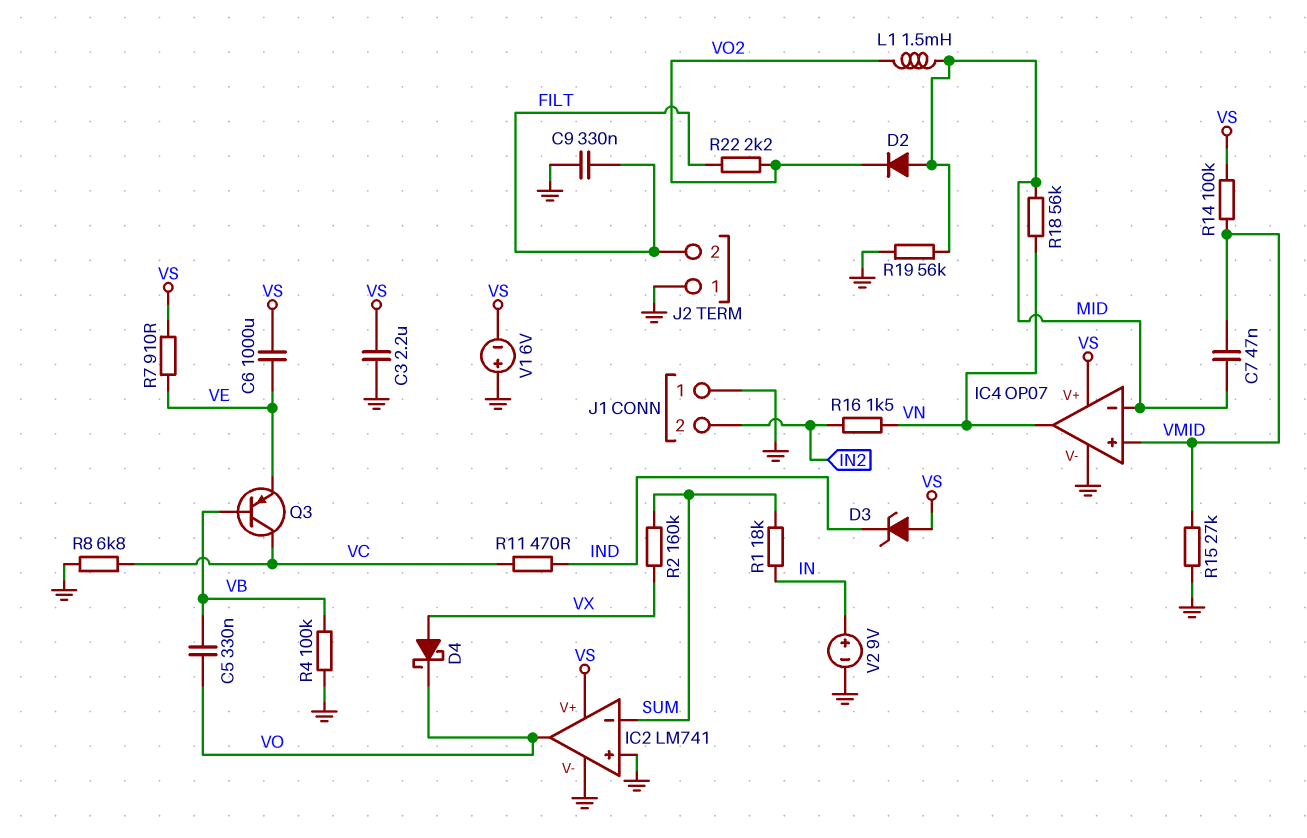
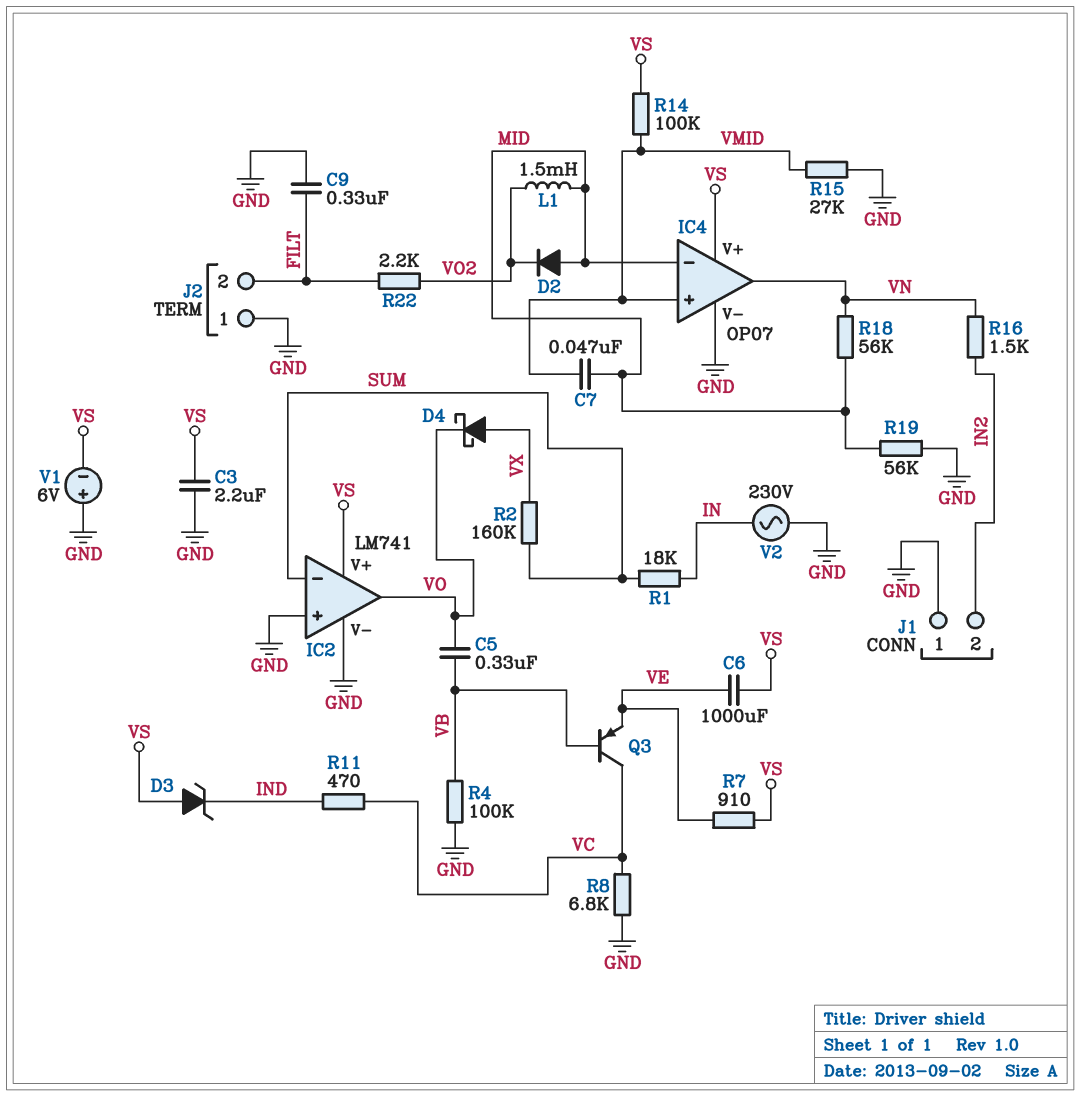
V2: 9V (plus IN, minus GND) -> AC 230V (GND, IN)

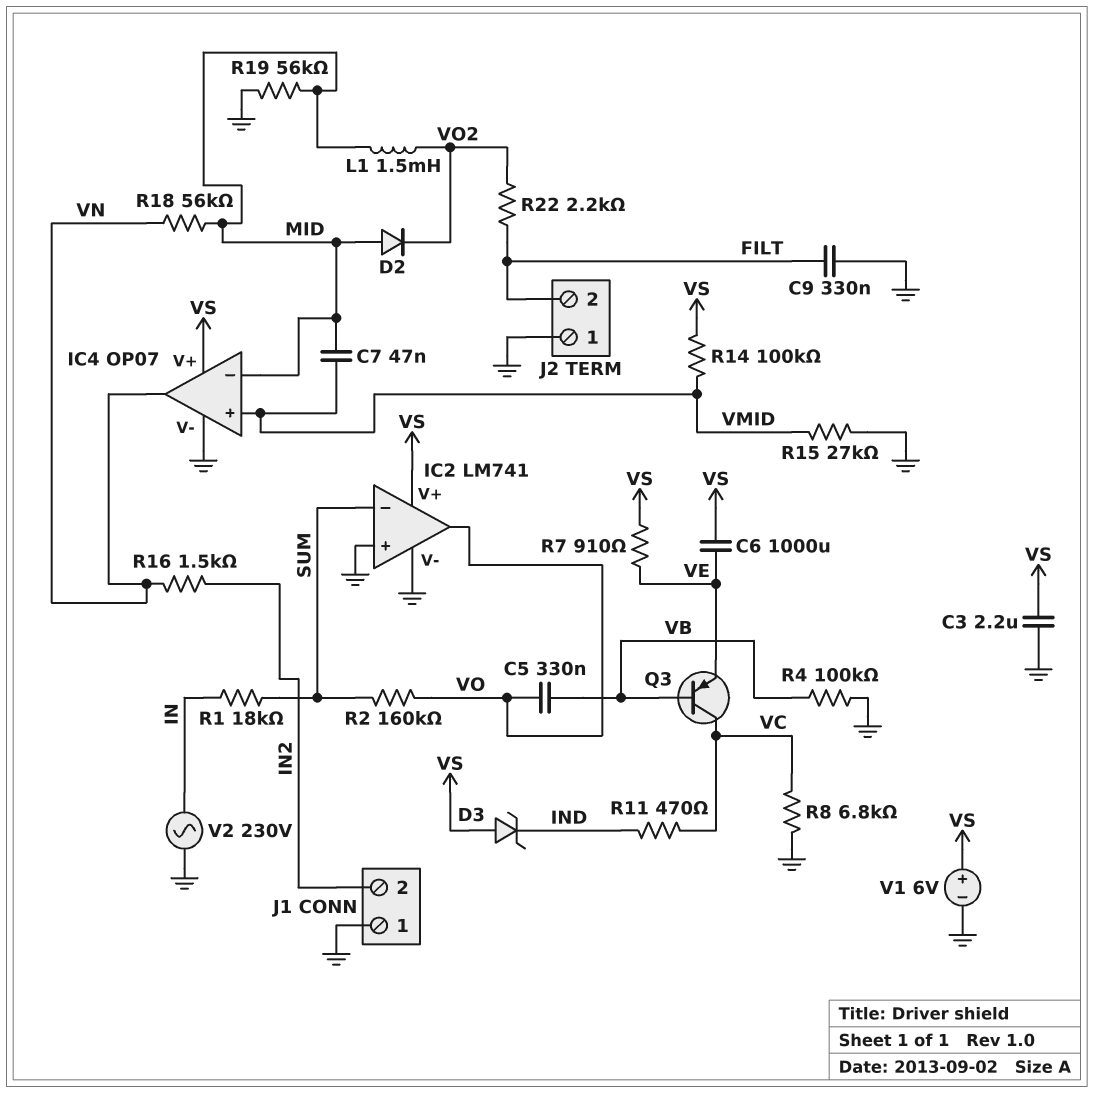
D4: schottky (A VX, K VO) -> none
R2: 160k (SUM, VX) -> 160k (SUM, VO)
V1: 6V (plus GND, minus VS) -> 6V (plus VS, minus GND)

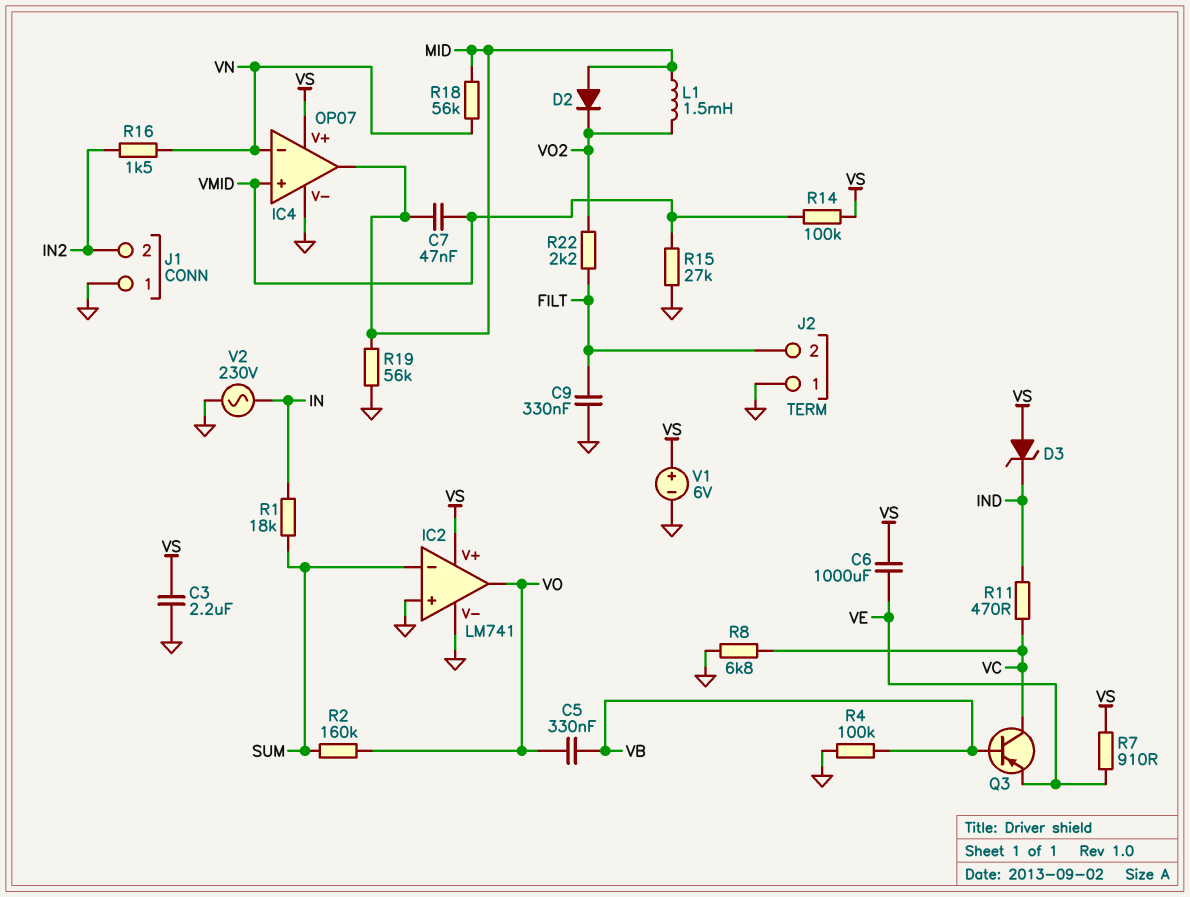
IC4 pin in-: MID -> VN
IC4 pin out: VN -> MID

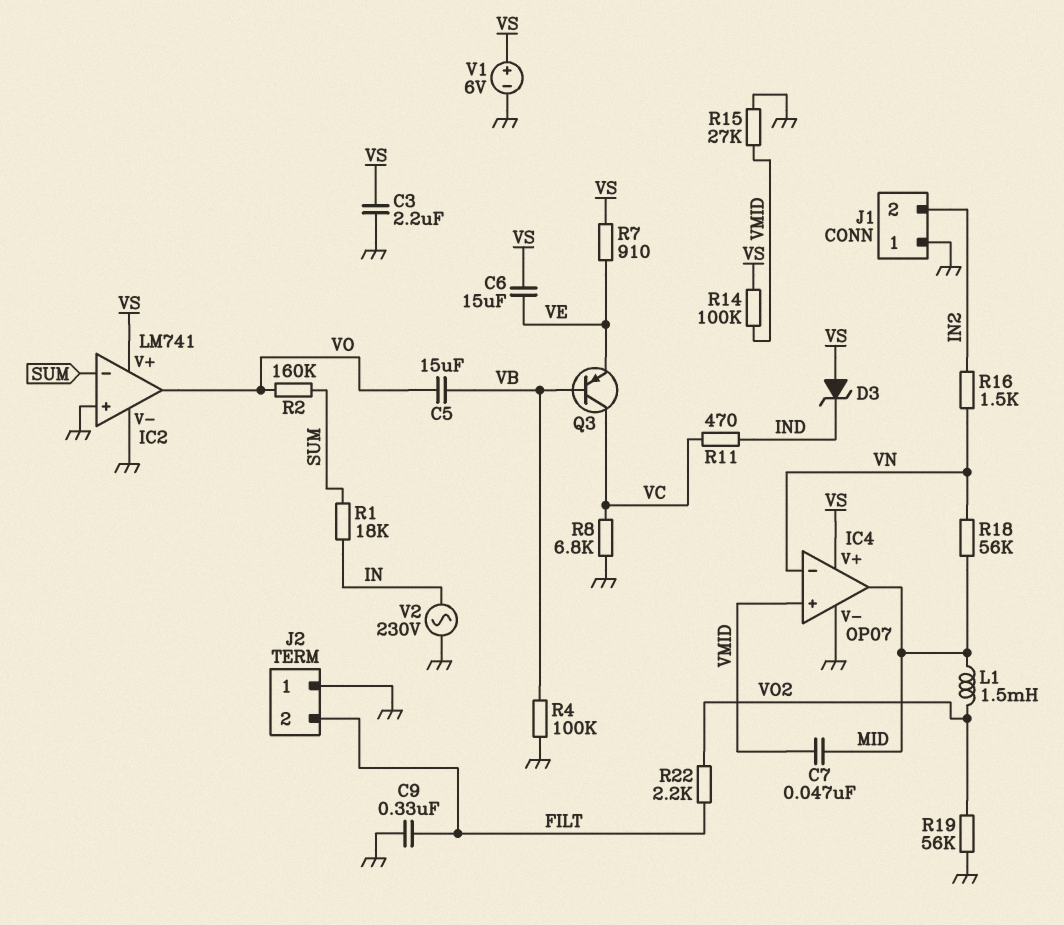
C5: 330nF (VB, VO) -> 15uF (VB, VO)
C6: 1000uF (VE, VS) -> 15uF (VE, VS)
D2: diode (A MID, K VO2) -> none
R19: 56k (GND, MID) -> 56k (GND, VO2)

